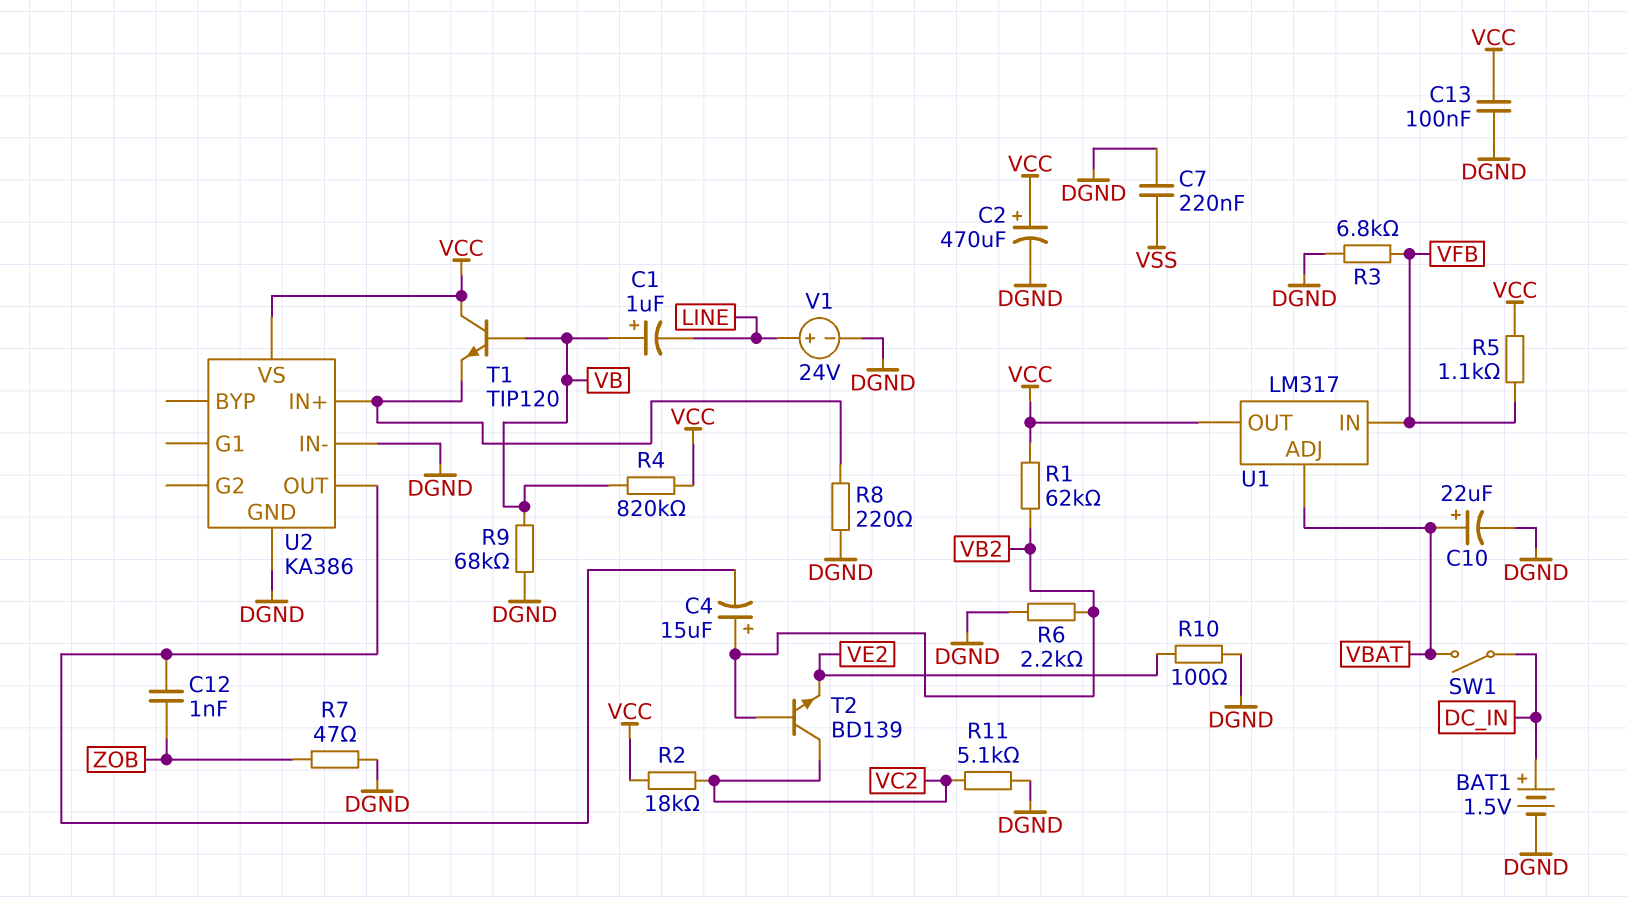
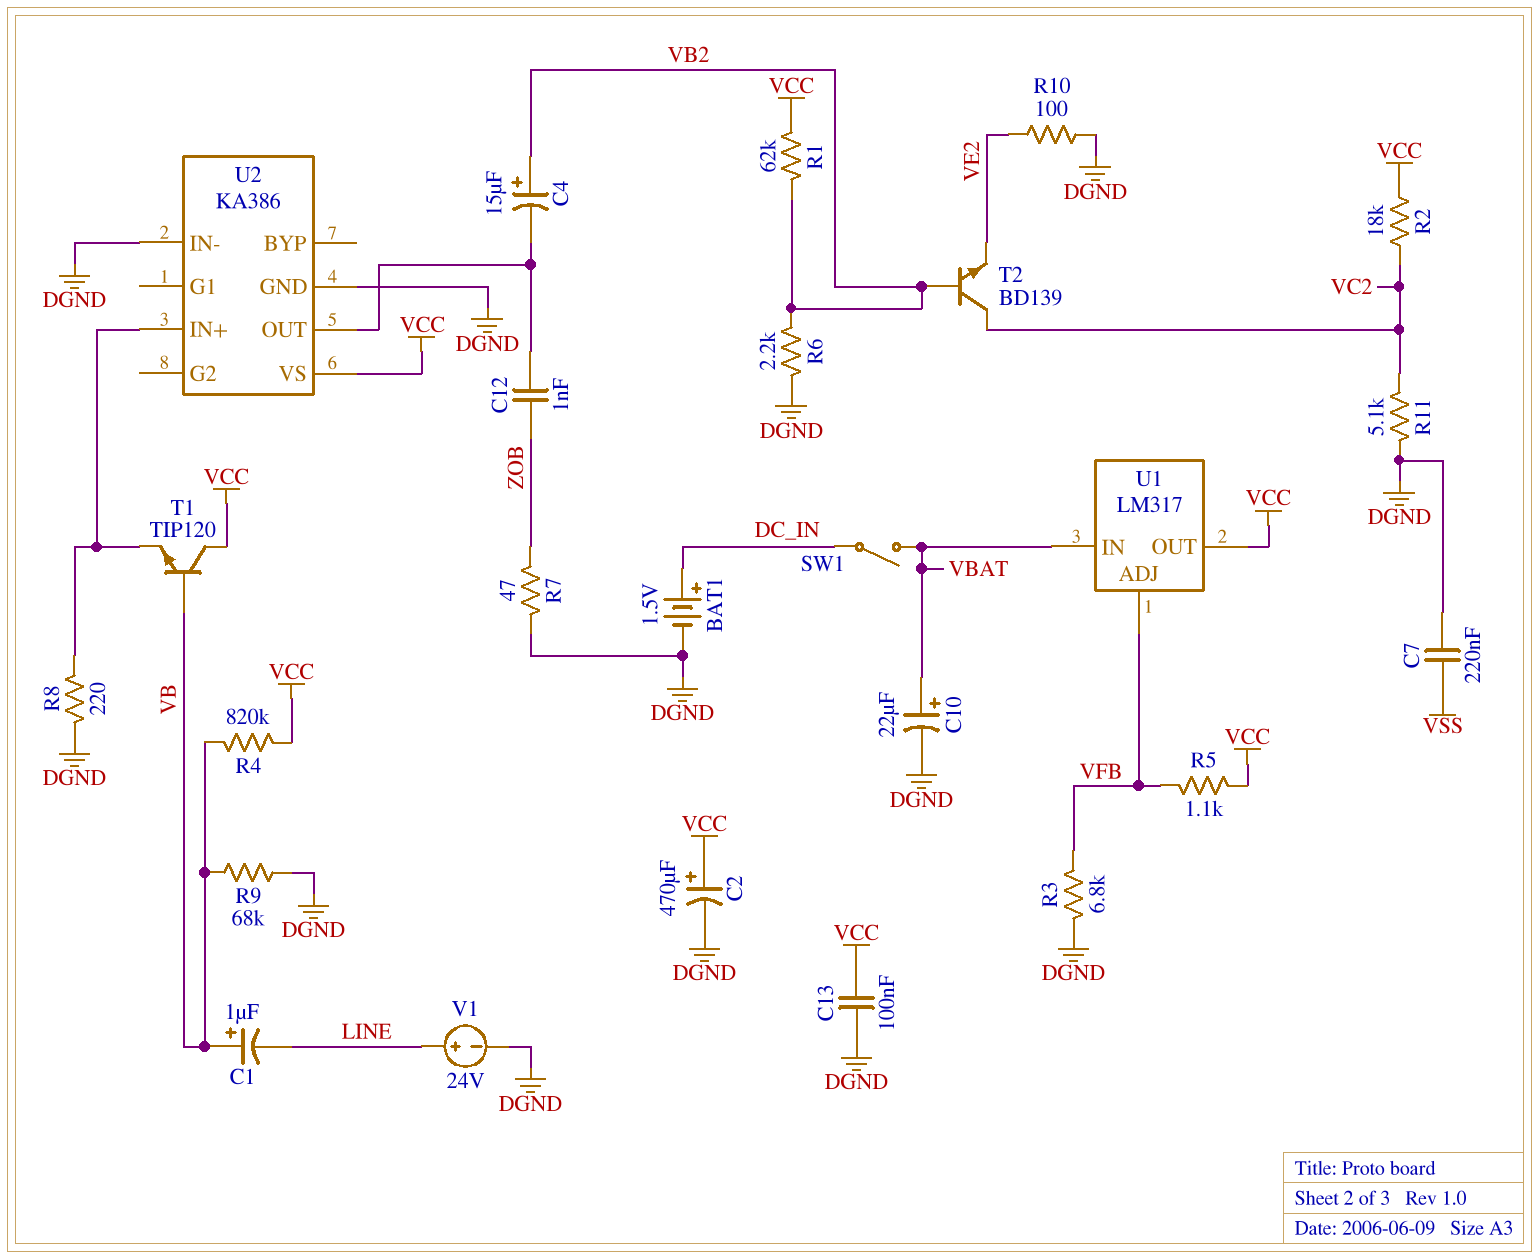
U1 pin ADJ: VBAT -> VFB
U1 pin IN: VFB -> VBAT

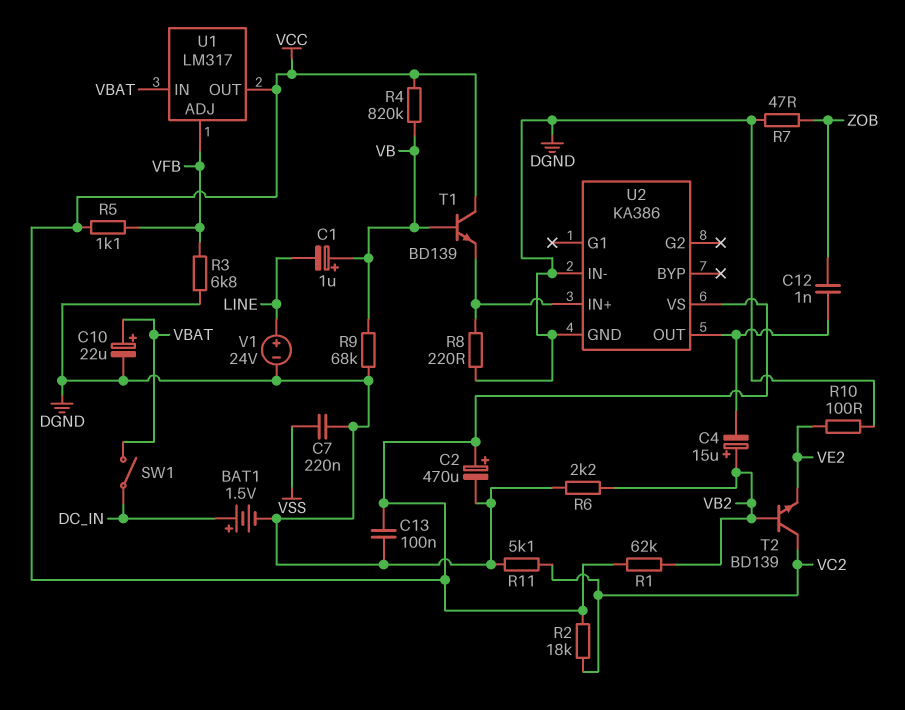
T1: NPN TIP120 (B VB, C VCC, E U2/IN+) -> NPN BD139 (B VB, C VCC, E U2/IN+)

